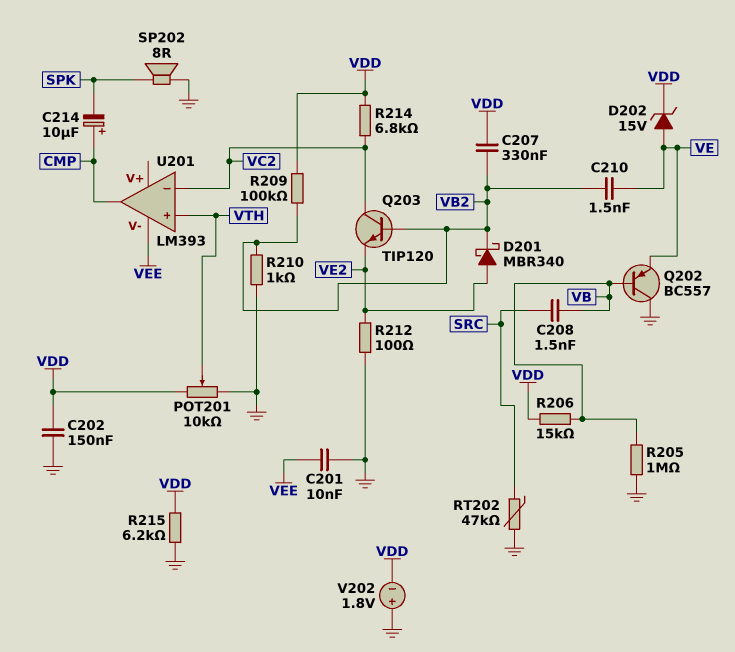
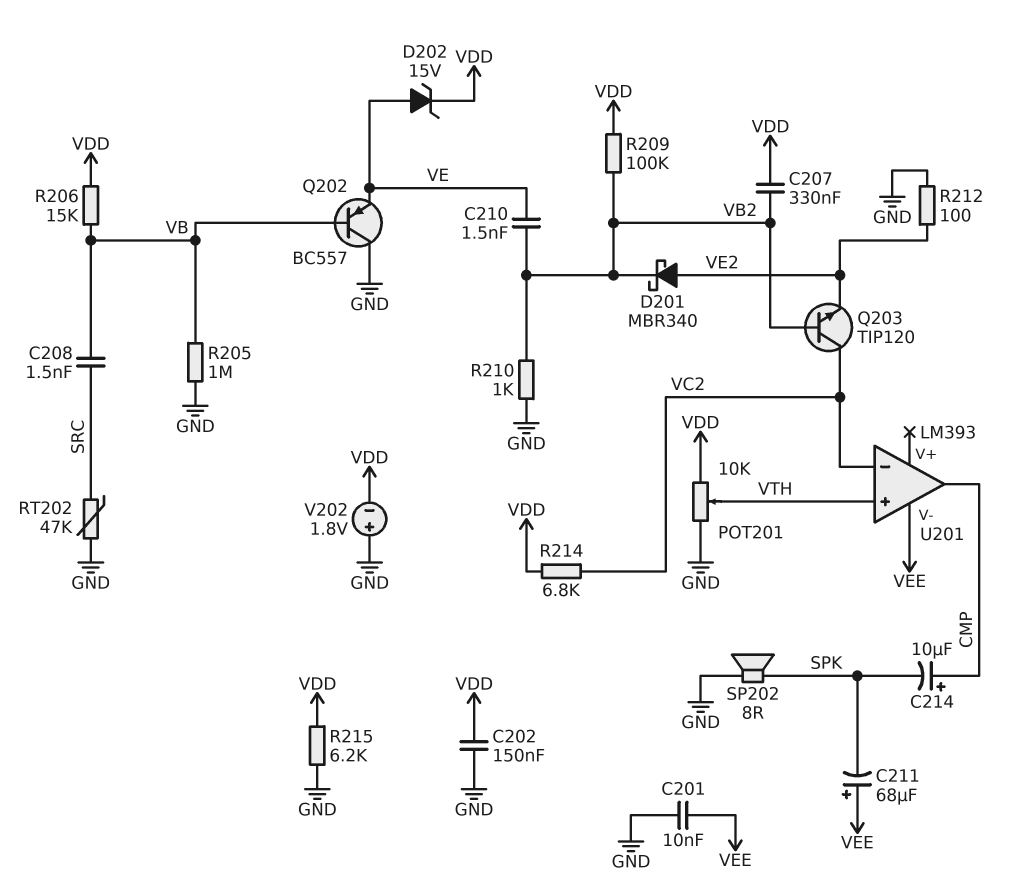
C211: none -> 68uF (plus VEE, minus SPK)

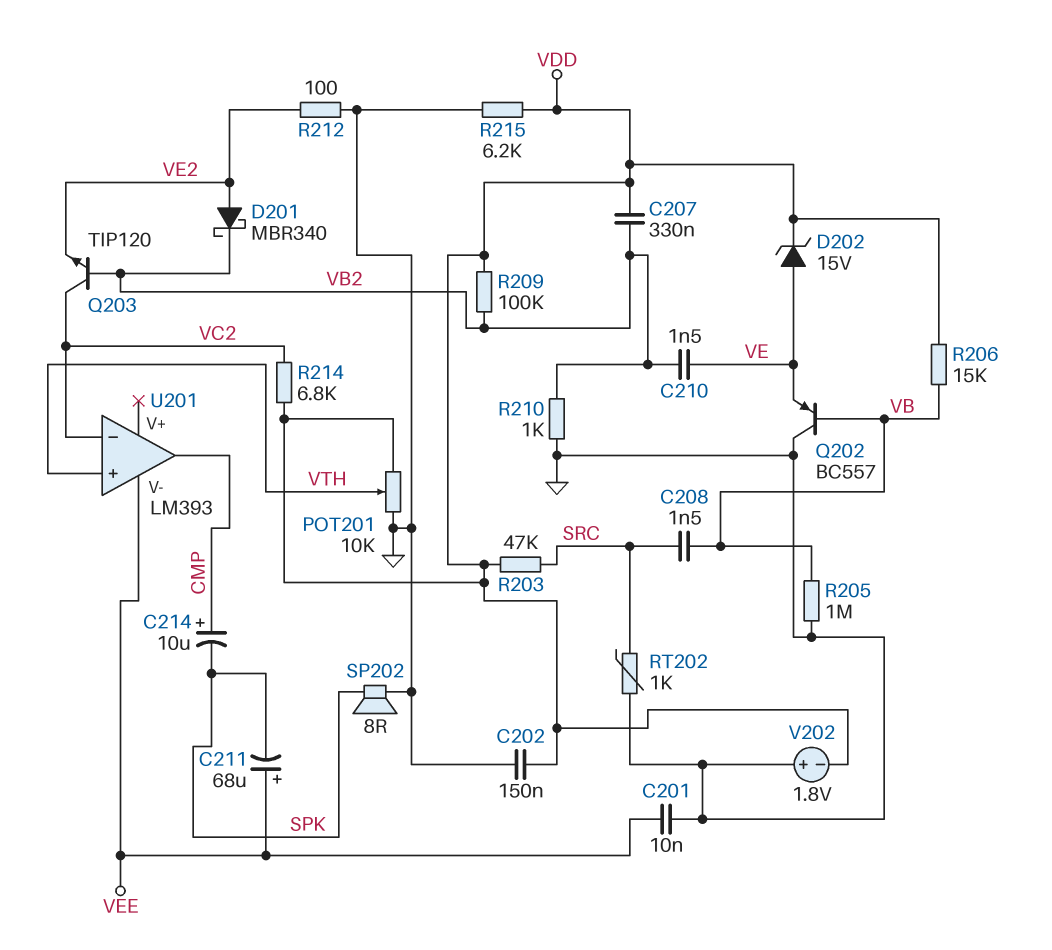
R203: none -> 47k (SRC, VDD)
RT202: 47k (GND, SRC) -> 1k (GND, SRC)

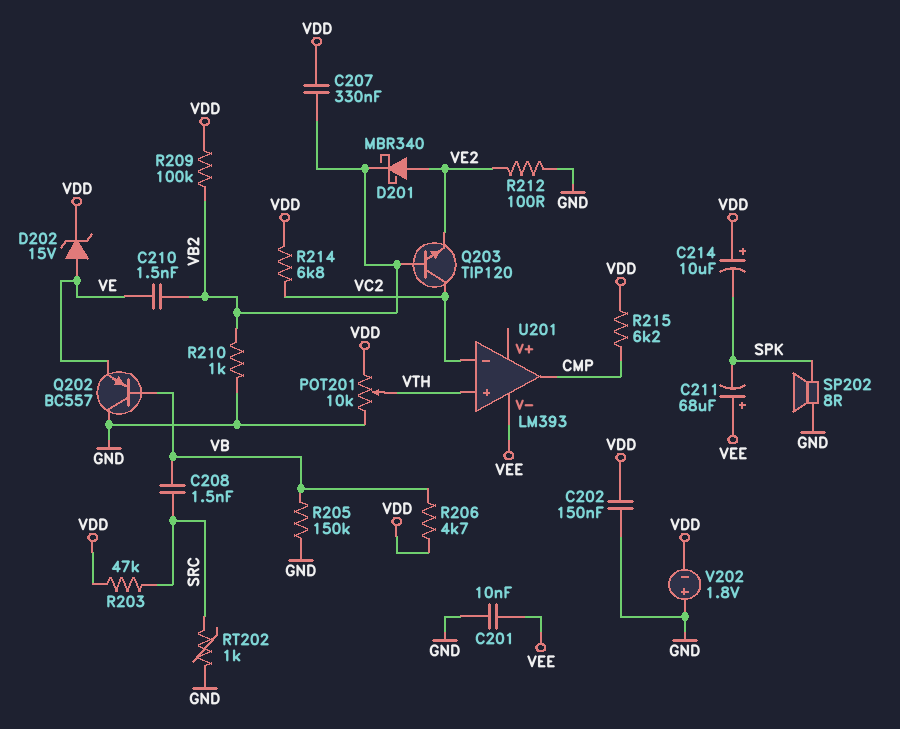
C214: 10uF (plus CMP, minus SPK) -> 10uF (plus VDD, minus SPK)
R205: 1M (GND, VB) -> 150k (GND, VB)
R206: 15k (VB, VDD) -> 4.7k (VB, VDD)
R215: 6.2k (GND, VDD) -> 6.2k (CMP, VDD)

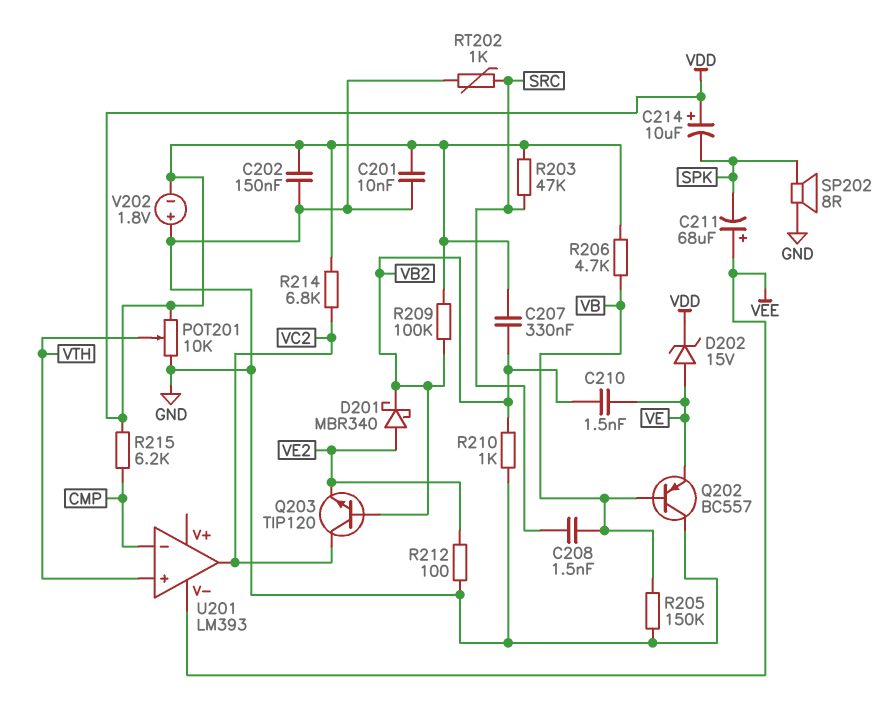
C201: 10nF (GND, VEE) -> 10nF (GND, VDD)
U201 pin in-: VC2 -> CMP
U201 pin out: CMP -> VC2

